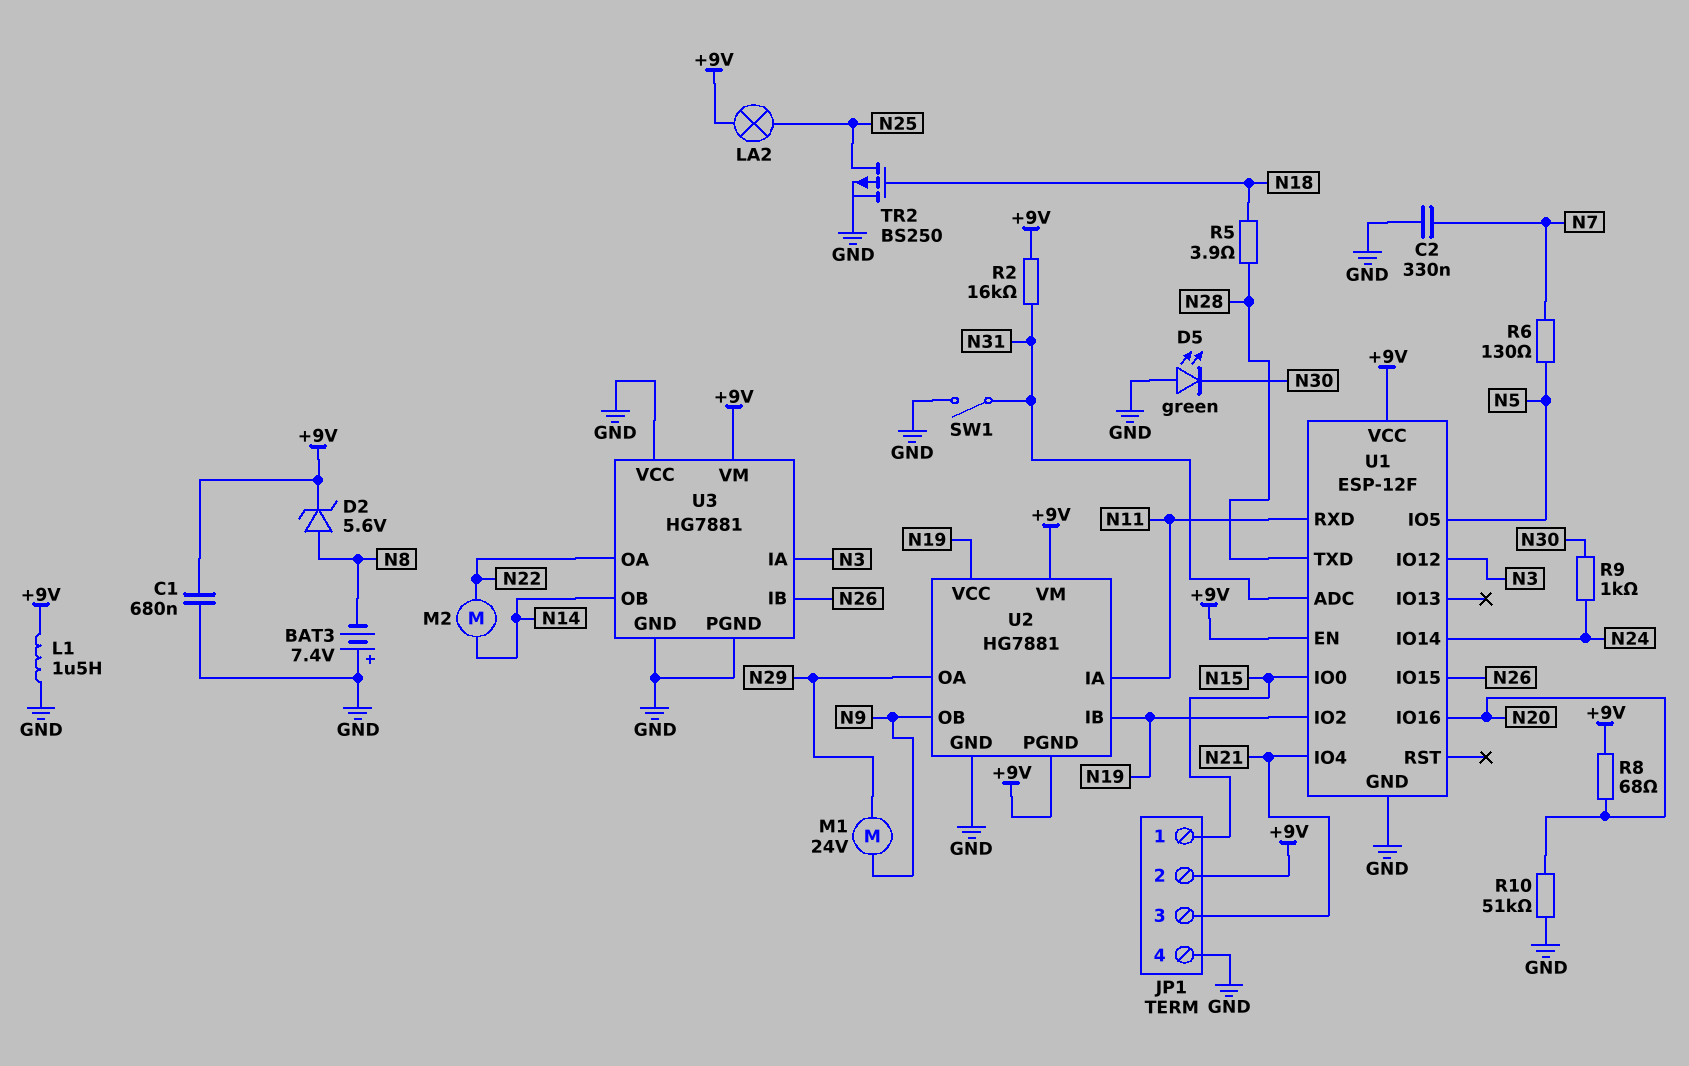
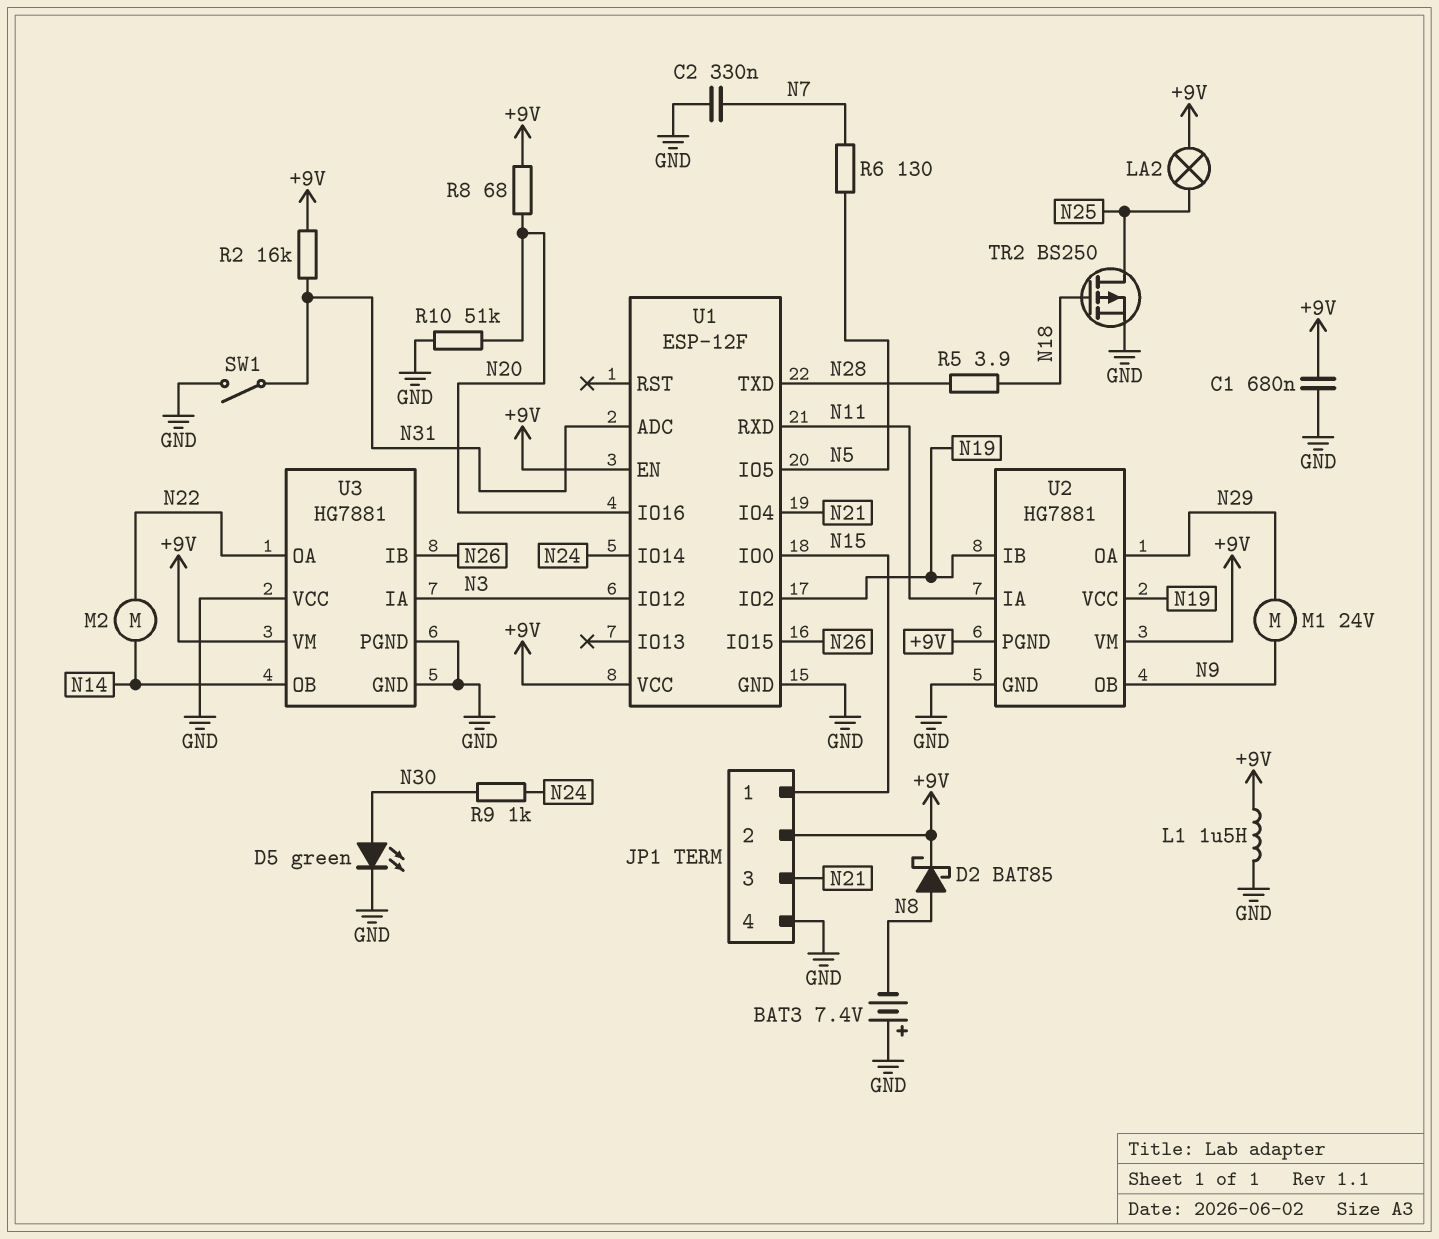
D2: zener 5.6V (A N8, K +9V) -> schottky BAT85 (A N8, K +9V)
D5: LED green (A GND, K N30) -> LED green (A N30, K GND)

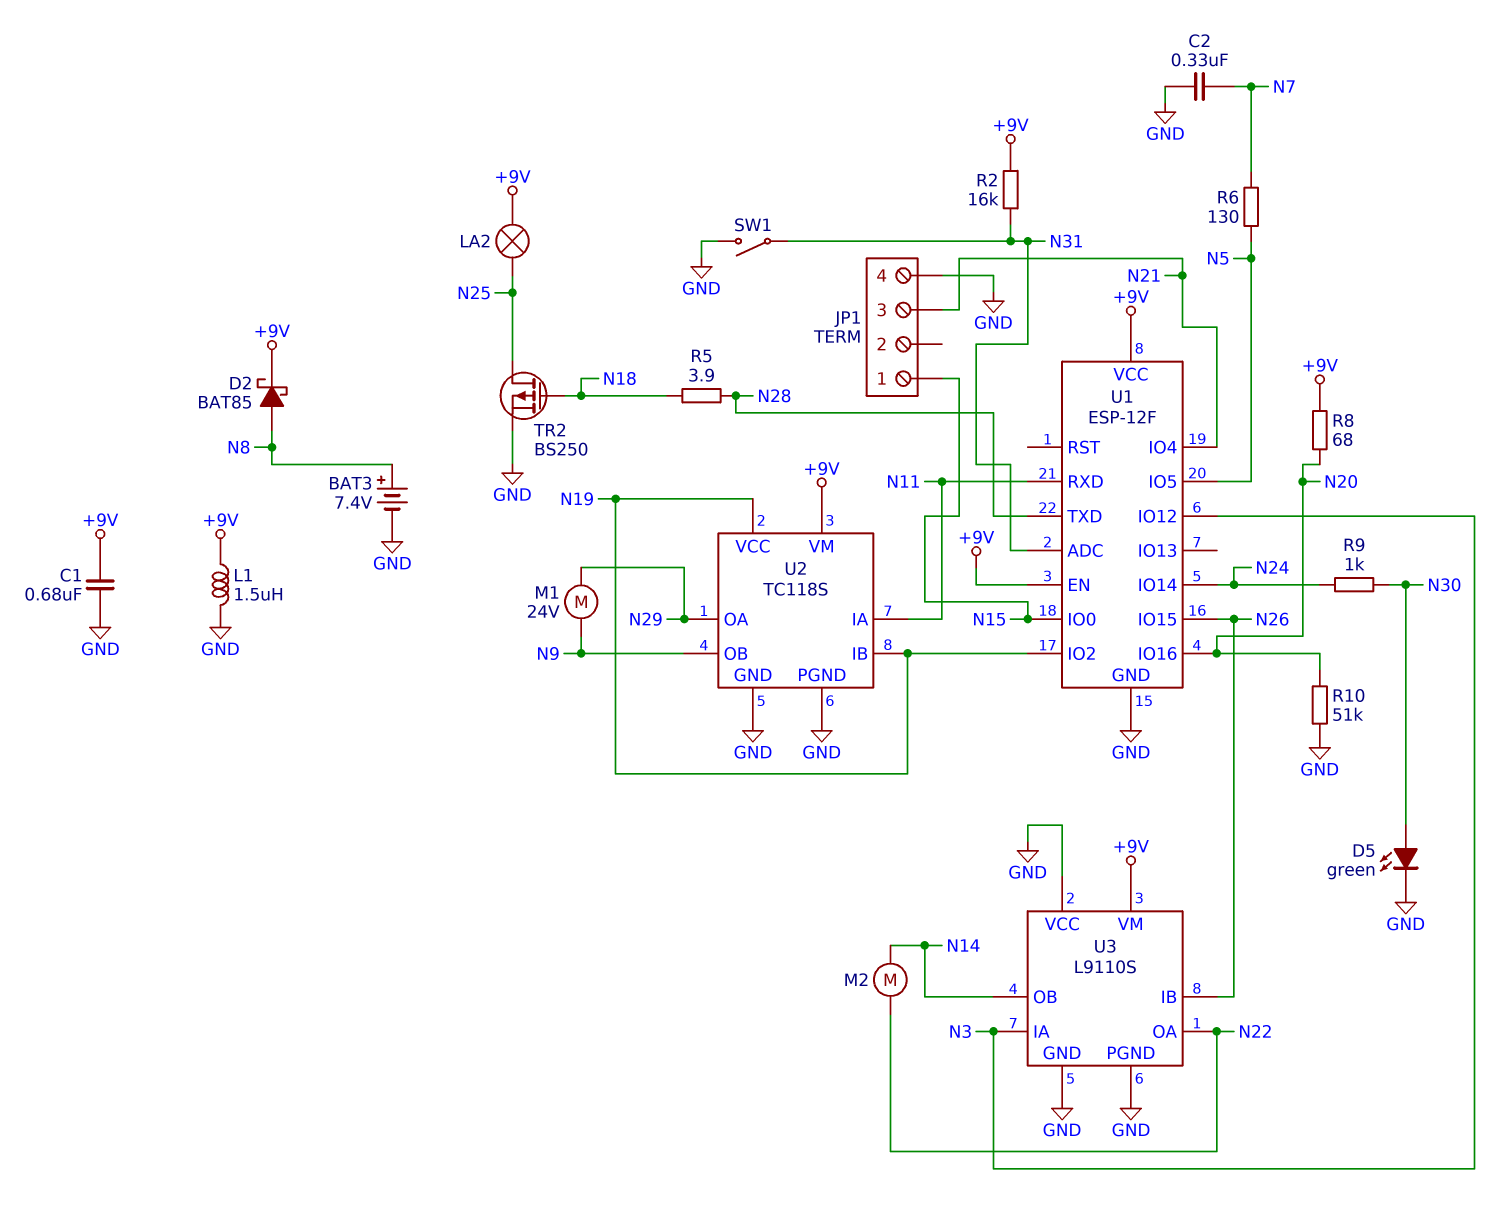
BAT3: 7.4V (plus GND, minus N8) -> 7.4V (plus N8, minus GND)
JP1 pin 2: +9V -> none
U2: HG7881 -> TC118S
U2 pin PGND: +9V -> GND
U3: HG7881 -> L9110S

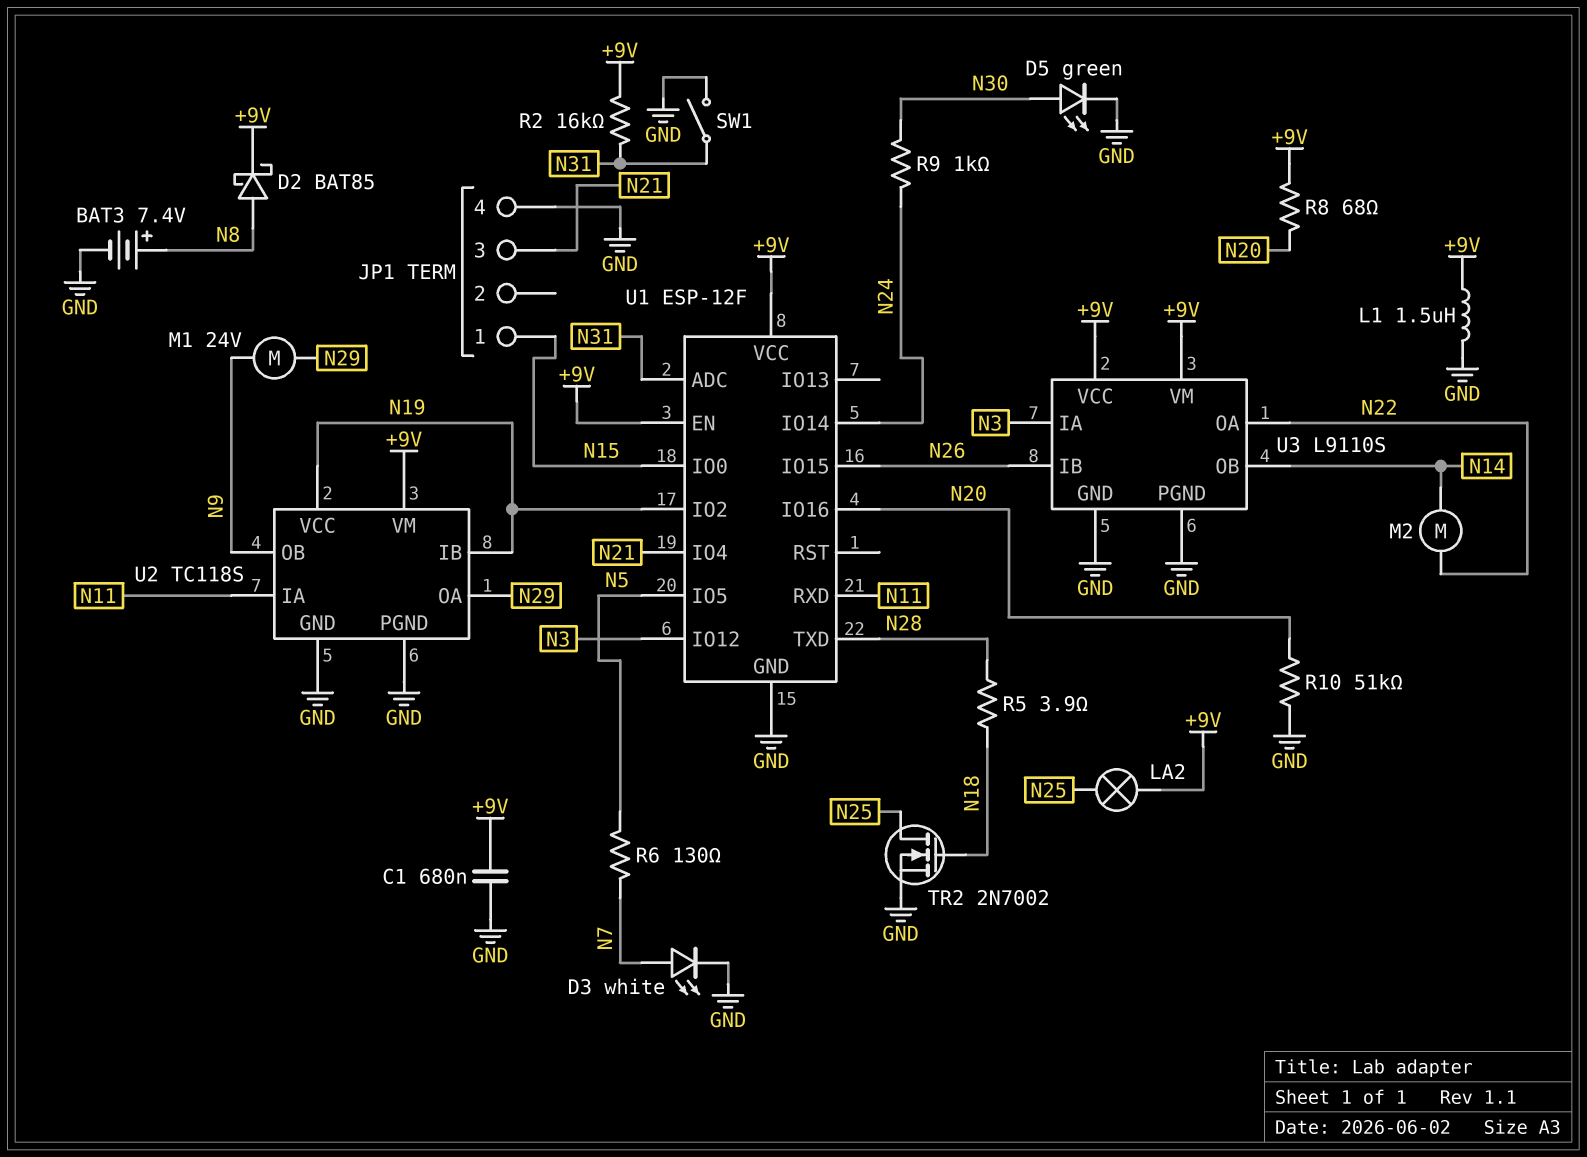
C2: 330nF (GND, N7) -> none
D3: none -> LED white (A N7, K GND)
TR2: PMOS BS250 (G N18, D N25, S GND) -> NMOS 2N7002 (G N18, D N25, S GND)
U3 pin VCC: GND -> +9V

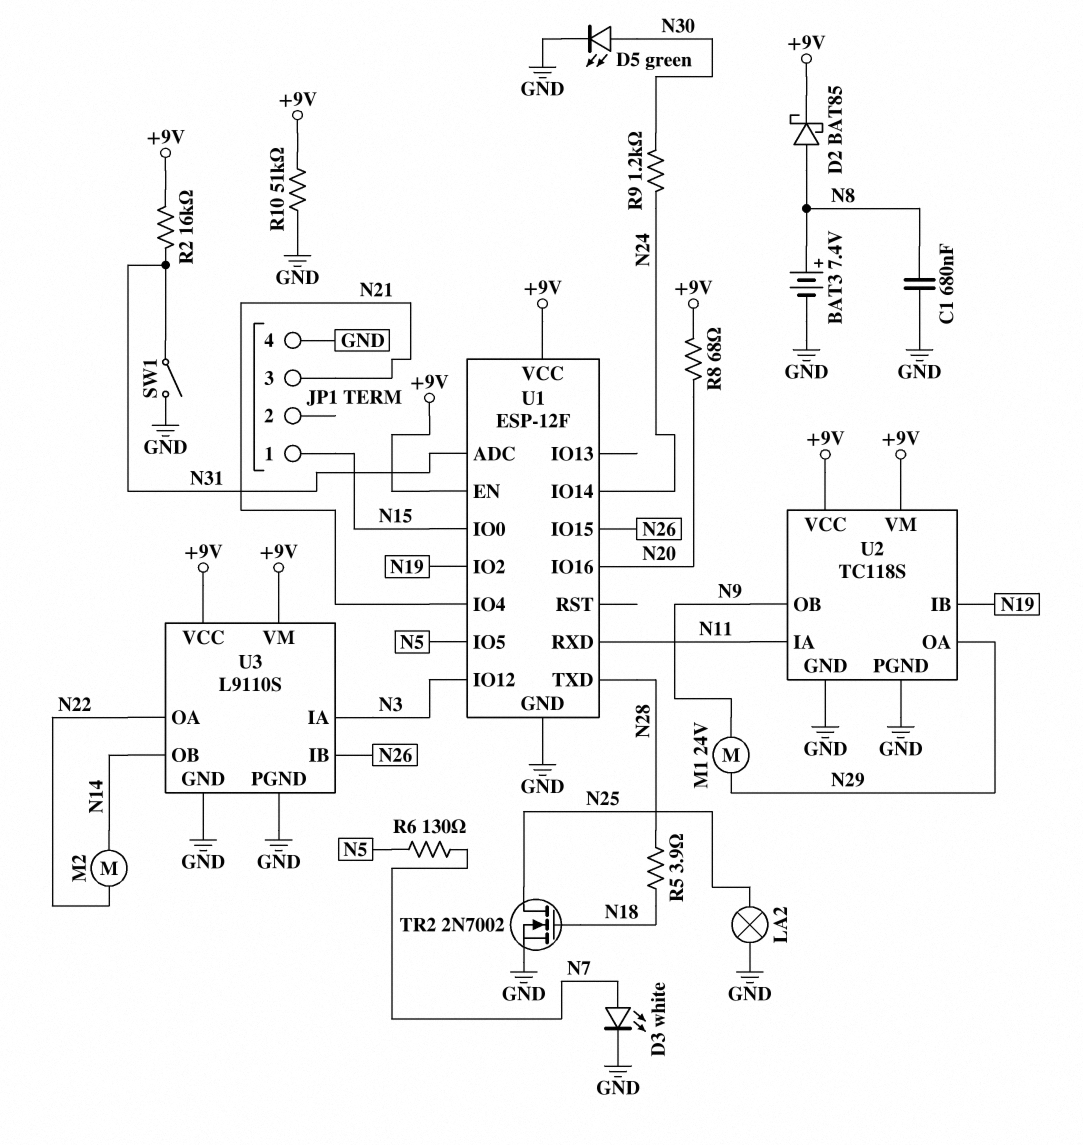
C1: 680nF (+9V, GND) -> 680nF (GND, N8)
L1: 1.5uH (+9V, GND) -> none
LA2: lamp (+9V, N25) -> lamp (GND, N25)
R9: 1k (N24, N30) -> 1.2k (N24, N30)
R10: 51k (GND, N20) -> 51k (+9V, GND)
U2 pin VCC: N19 -> +9V

